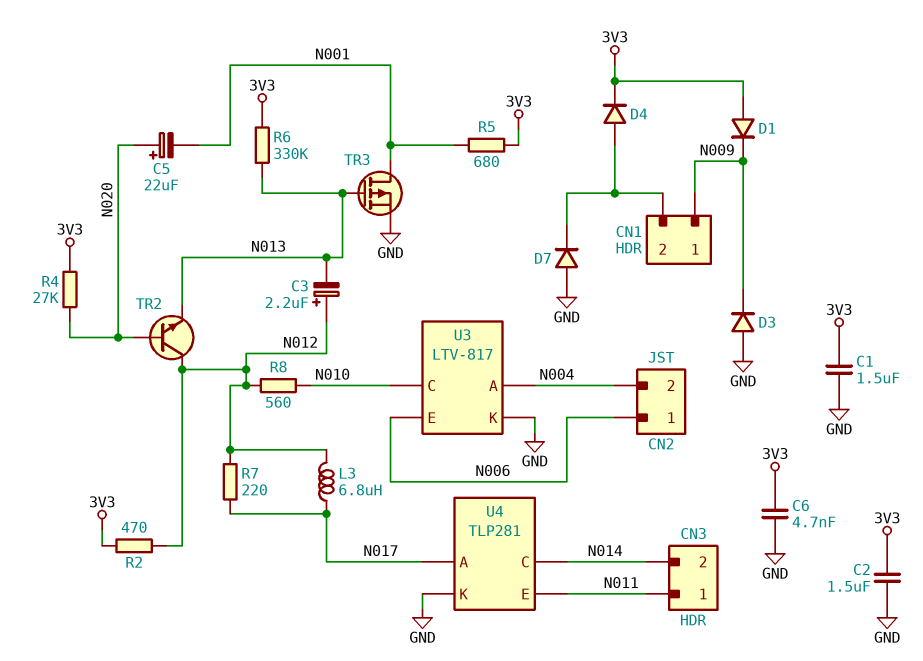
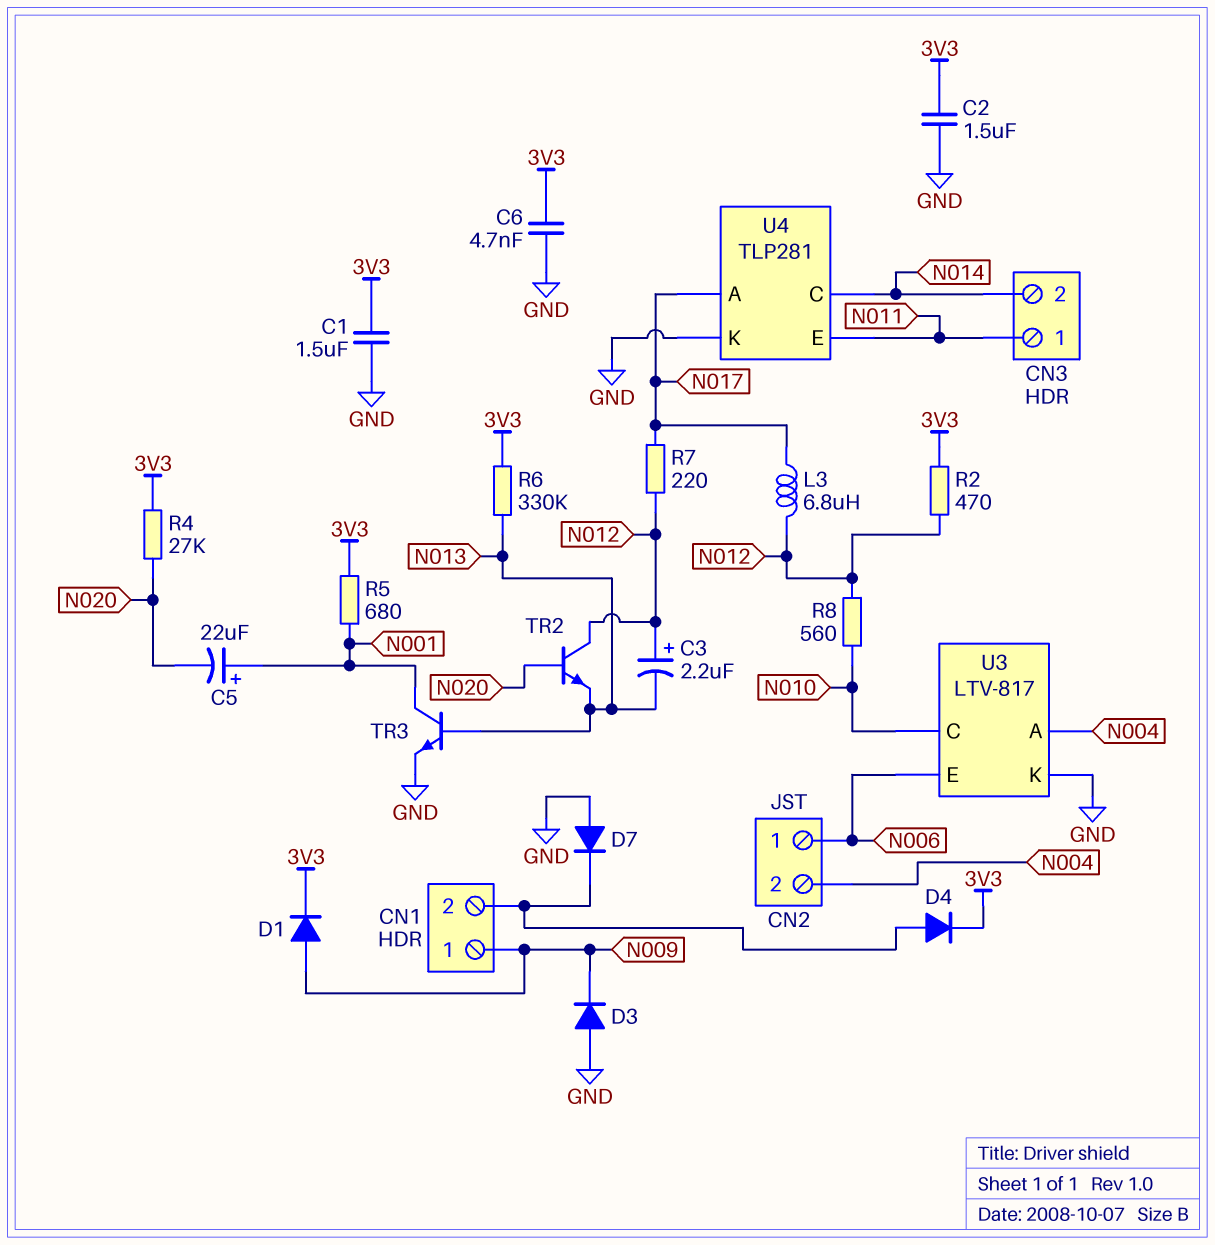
C5: 22uF (plus N020, minus N001) -> 22uF (plus N001, minus N020)
D1: diode (A 3V3, K N009) -> diode (A N009, K 3V3)
TR3: PMOS (G N013, D N001, S GND) -> NPN (B N013, C N001, E GND)

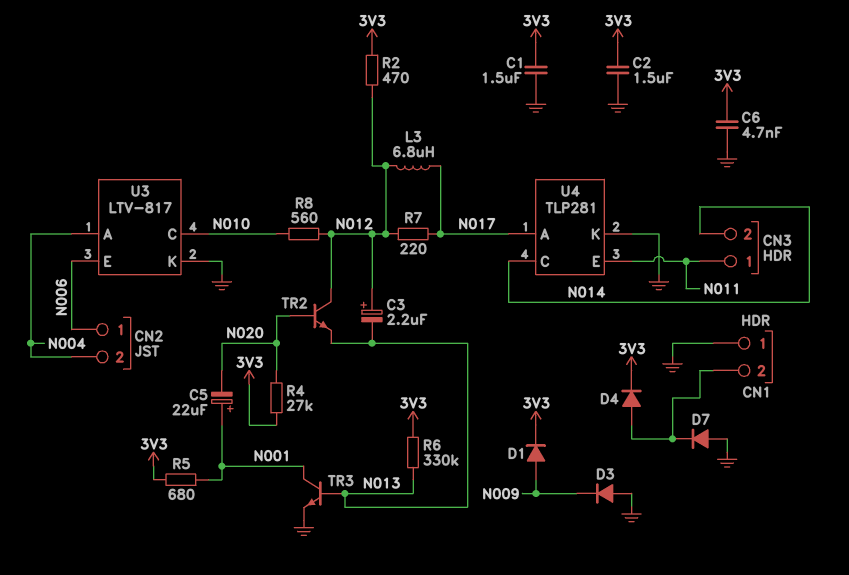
CN1 pin 1: N009 -> GND

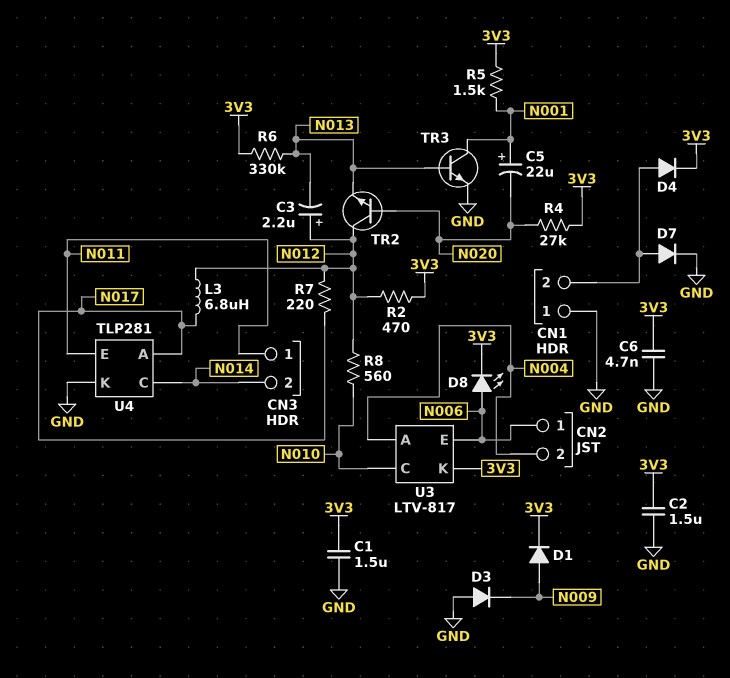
D7: diode (A GND, K CN1/2) -> diode (A CN1/2, K GND)
D8: none -> LED (A N006, K 3V3)
R5: 680 (3V3, N001) -> 1.5k (3V3, N001)
U3 pin K: GND -> 3V3

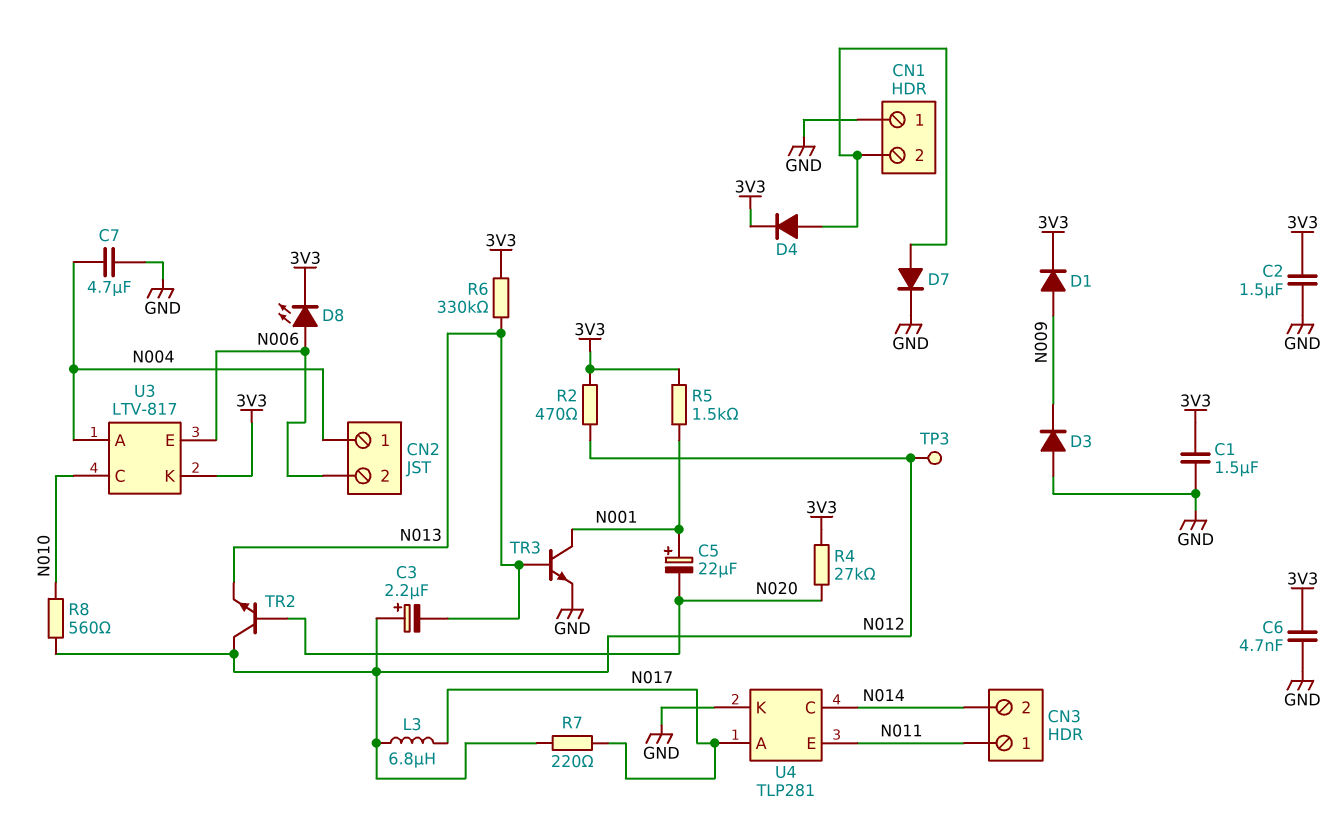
C7: none -> 4.7uF (GND, N004)
CN2 pin 1: N006 -> N004
CN2 pin 2: N004 -> N006
TP3: none -> test point (N012)

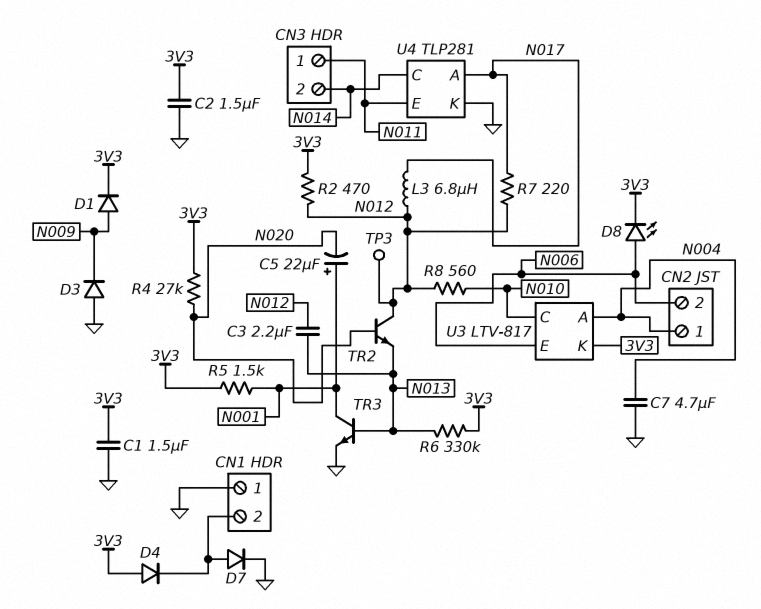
C3: 2.2uF (plus N012, minus N013) -> 2.2uF (N012, N013)
C6: 4.7nF (3V3, GND) -> none
D4: diode (A CN1/2, K 3V3) -> diode (A 3V3, K CN1/2)

